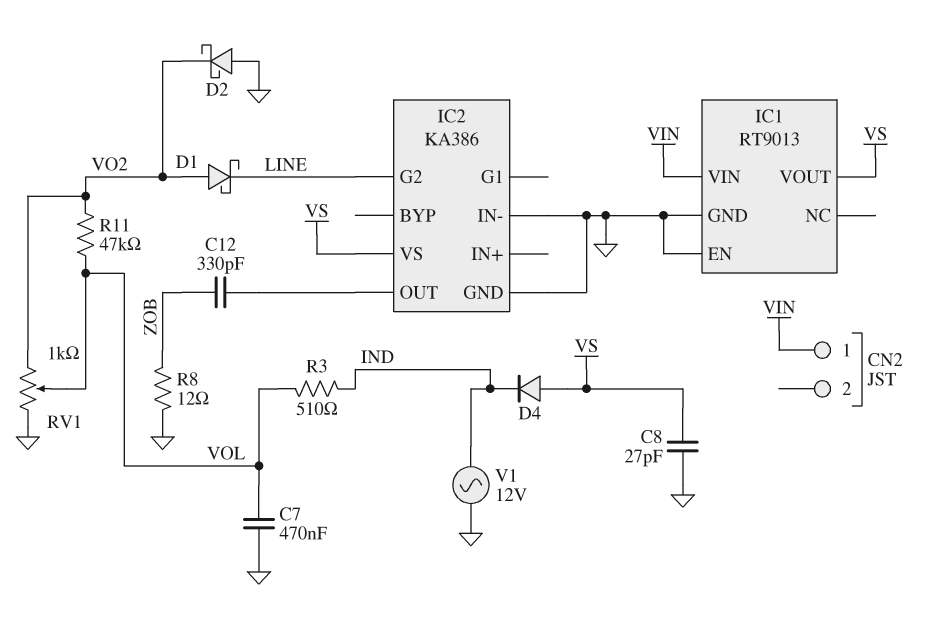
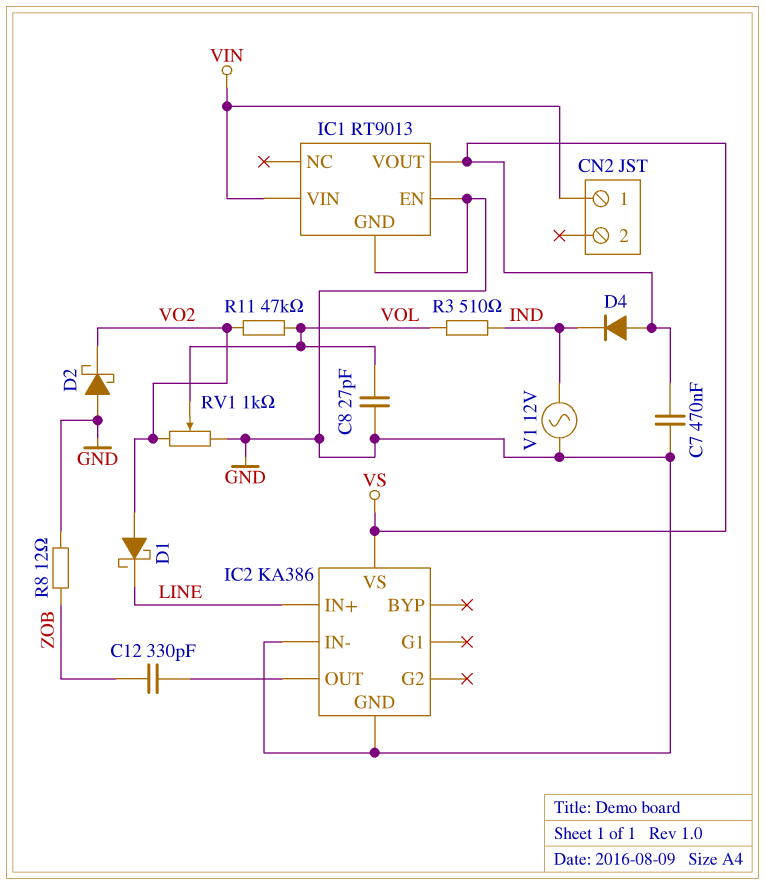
C7: 470nF (GND, VOL) -> 470nF (GND, VS)
C8: 27pF (GND, VS) -> 27pF (GND, VOL)
IC2 pin G2: LINE -> none
IC2 pin IN+: none -> LINE

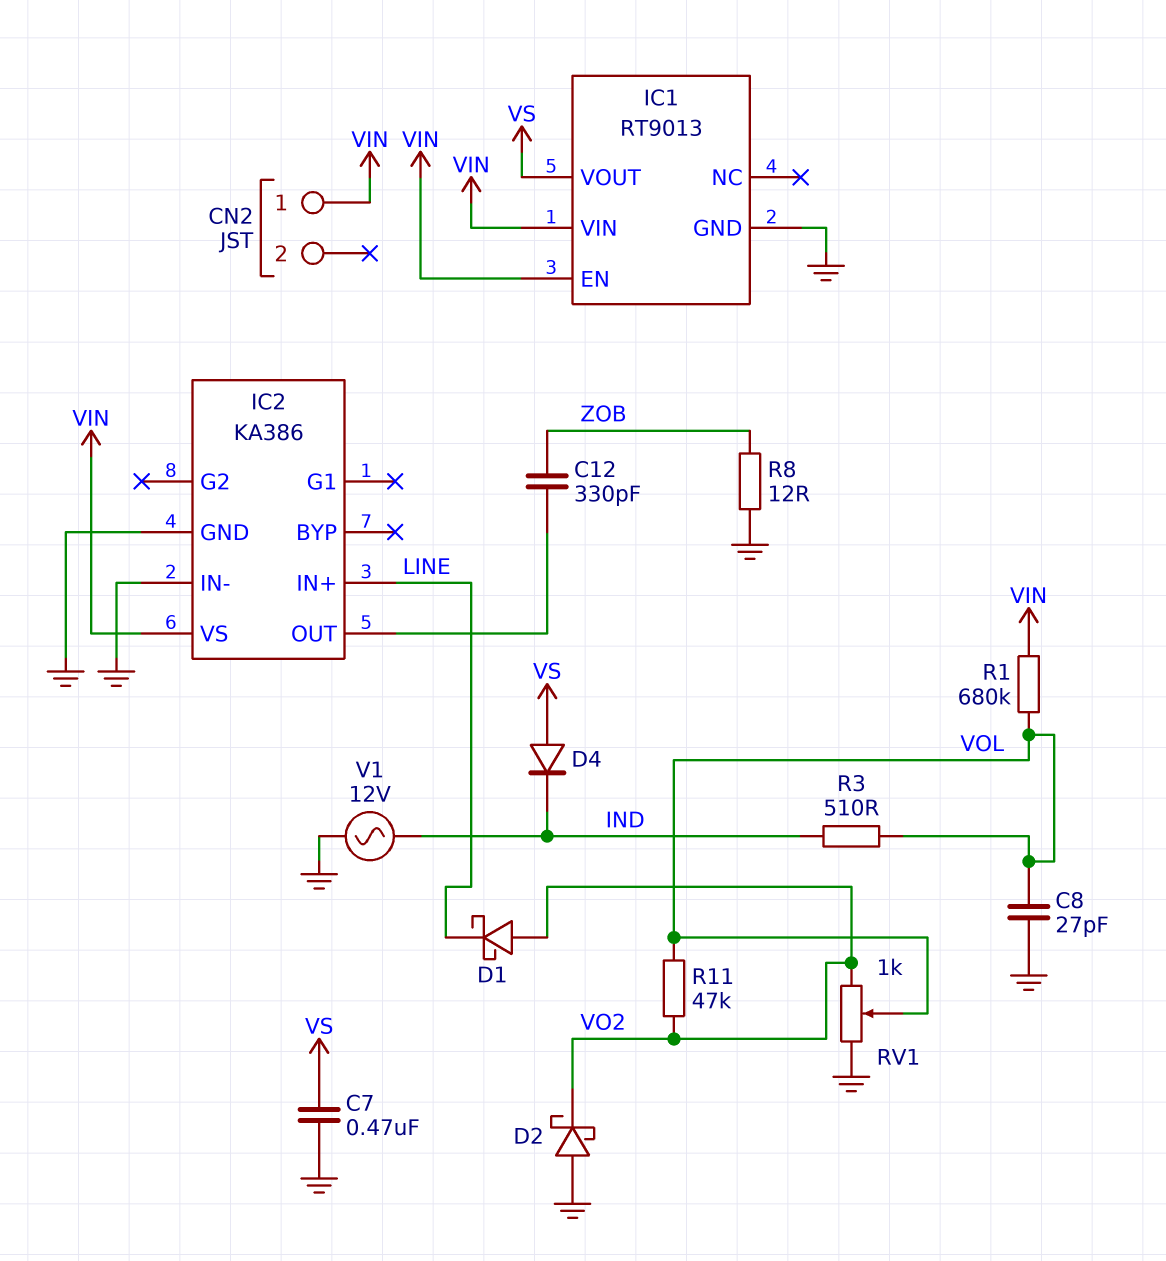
IC1 pin EN: GND -> VIN
IC2 pin VS: VS -> VIN
R1: none -> 680k (VIN, VOL)

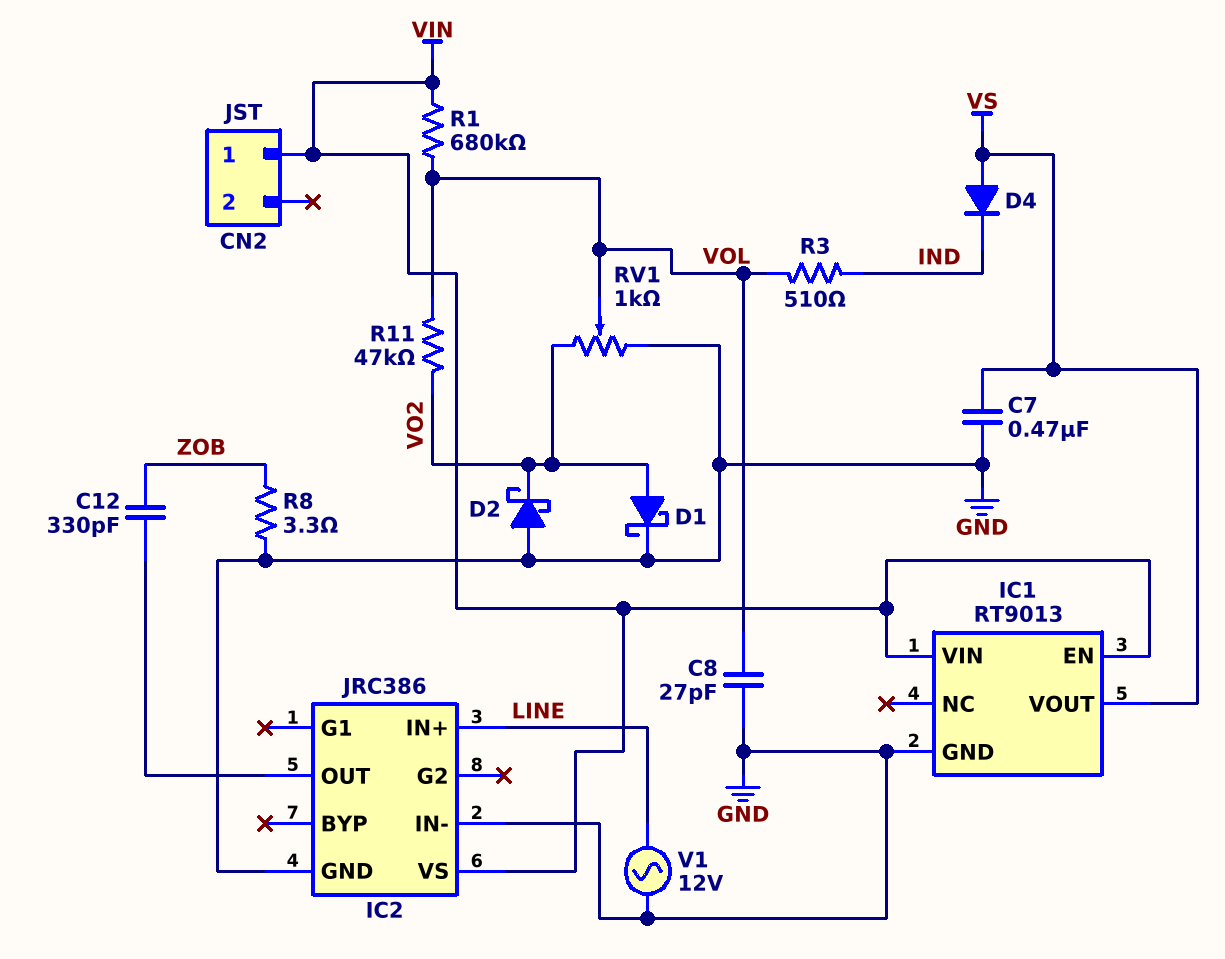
D1: schottky (A VO2, K LINE) -> schottky (A VO2, K GND)
IC2: KA386 -> JRC386
R8: 12 (GND, ZOB) -> 3.3 (GND, ZOB)
V1: AC 12V (GND, IND) -> AC 12V (GND, LINE)

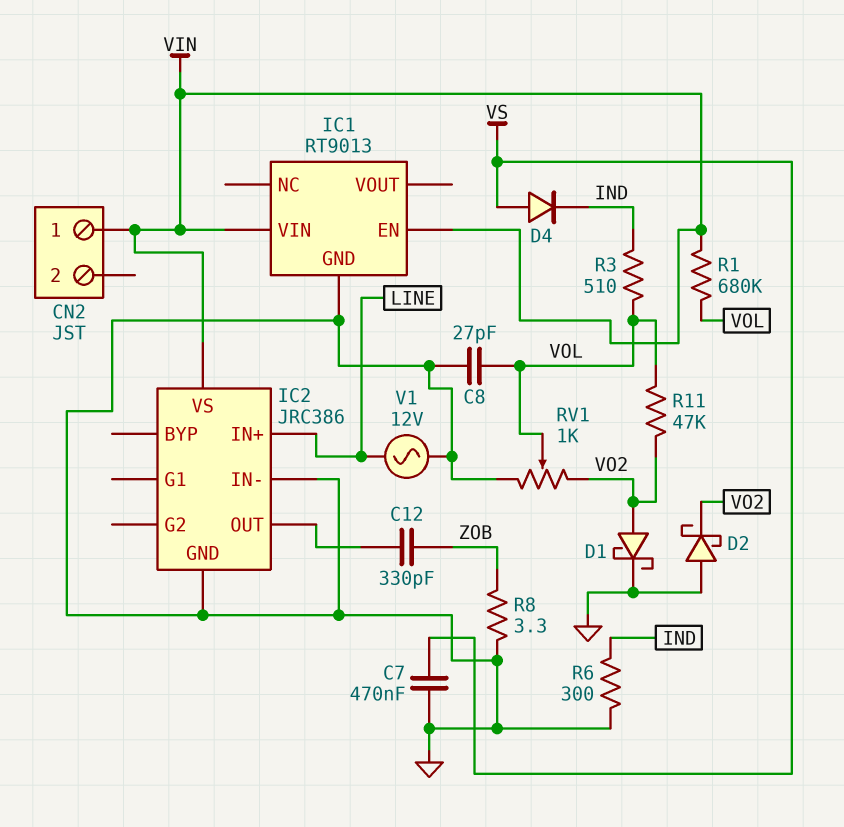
IC1 pin VOUT: VS -> none
R6: none -> 300 (GND, IND)

